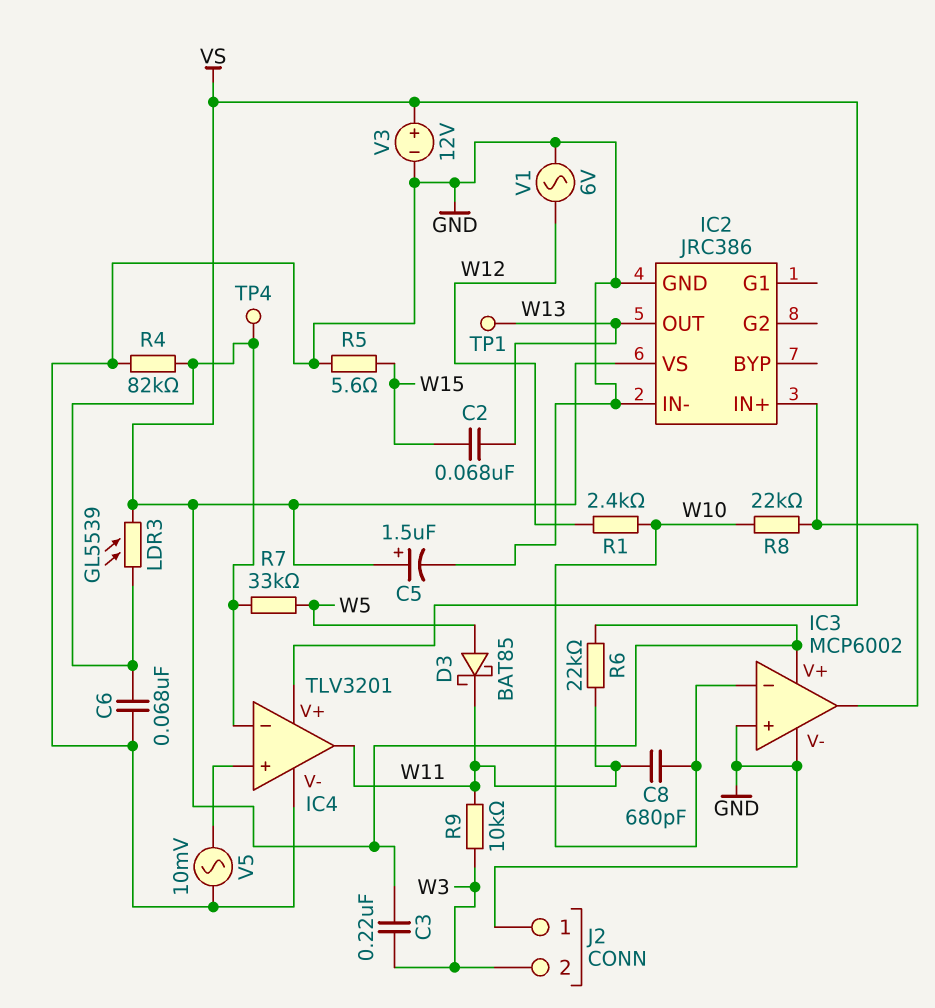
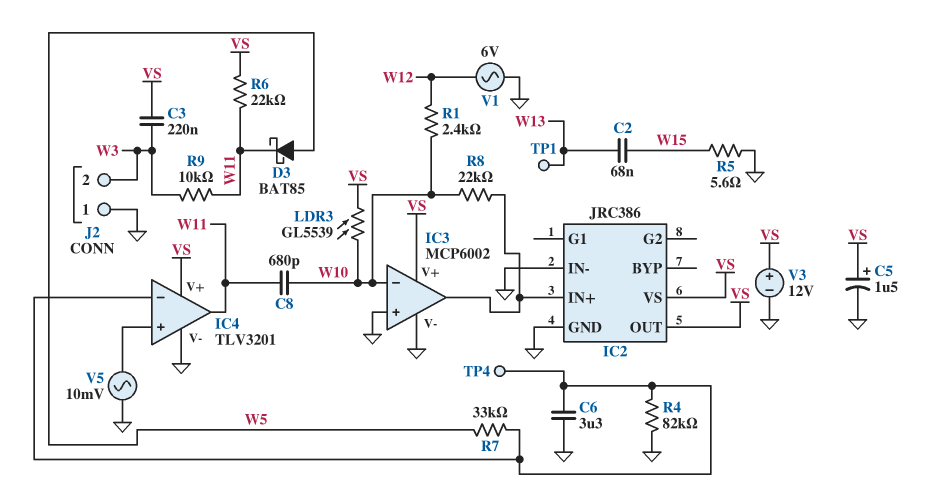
C6: 68nF (GND, IC4/in-) -> 3.3uF (GND, IC4/in-)
IC2 pin OUT: W13 -> VS
LDR3: GL5539 (IC4/in-, VS) -> GL5539 (VS, W10)

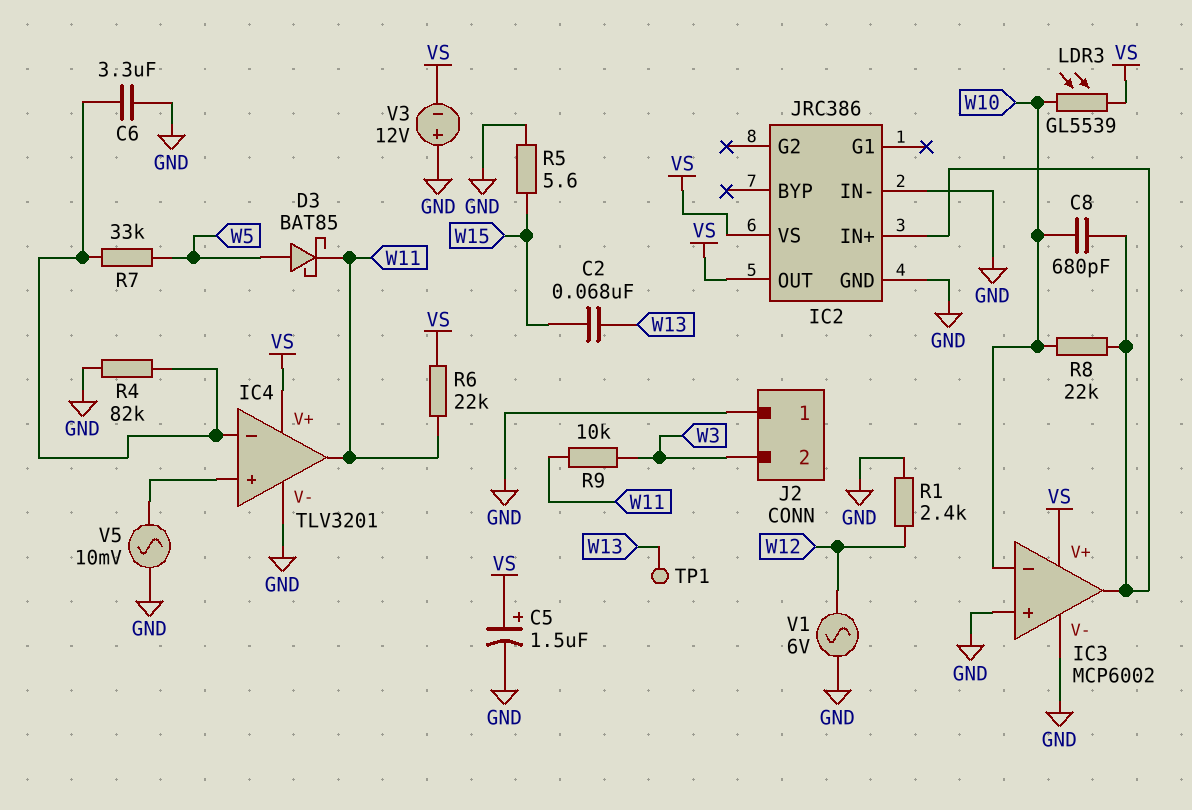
C3: 220nF (VS, W3) -> none
C8: 680pF (W10, W11) -> 680pF (IC2/IN+, W10)
R1: 2.4k (W10, W12) -> 2.4k (GND, W12)
TP4: test point (IC4/in-) -> none
V3: 12V (plus VS, minus GND) -> 12V (plus GND, minus VS)

